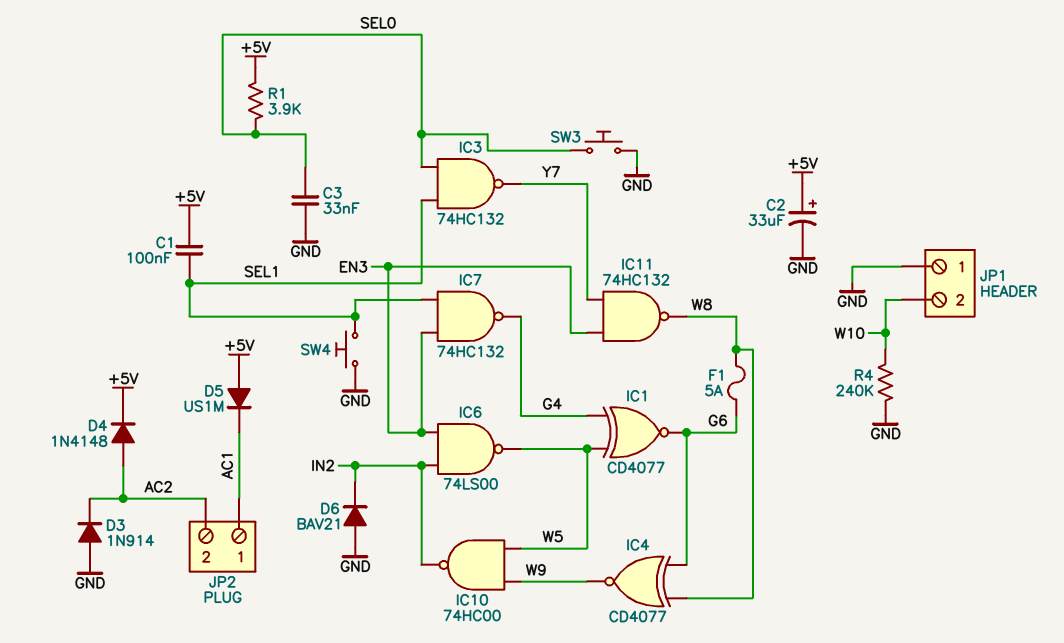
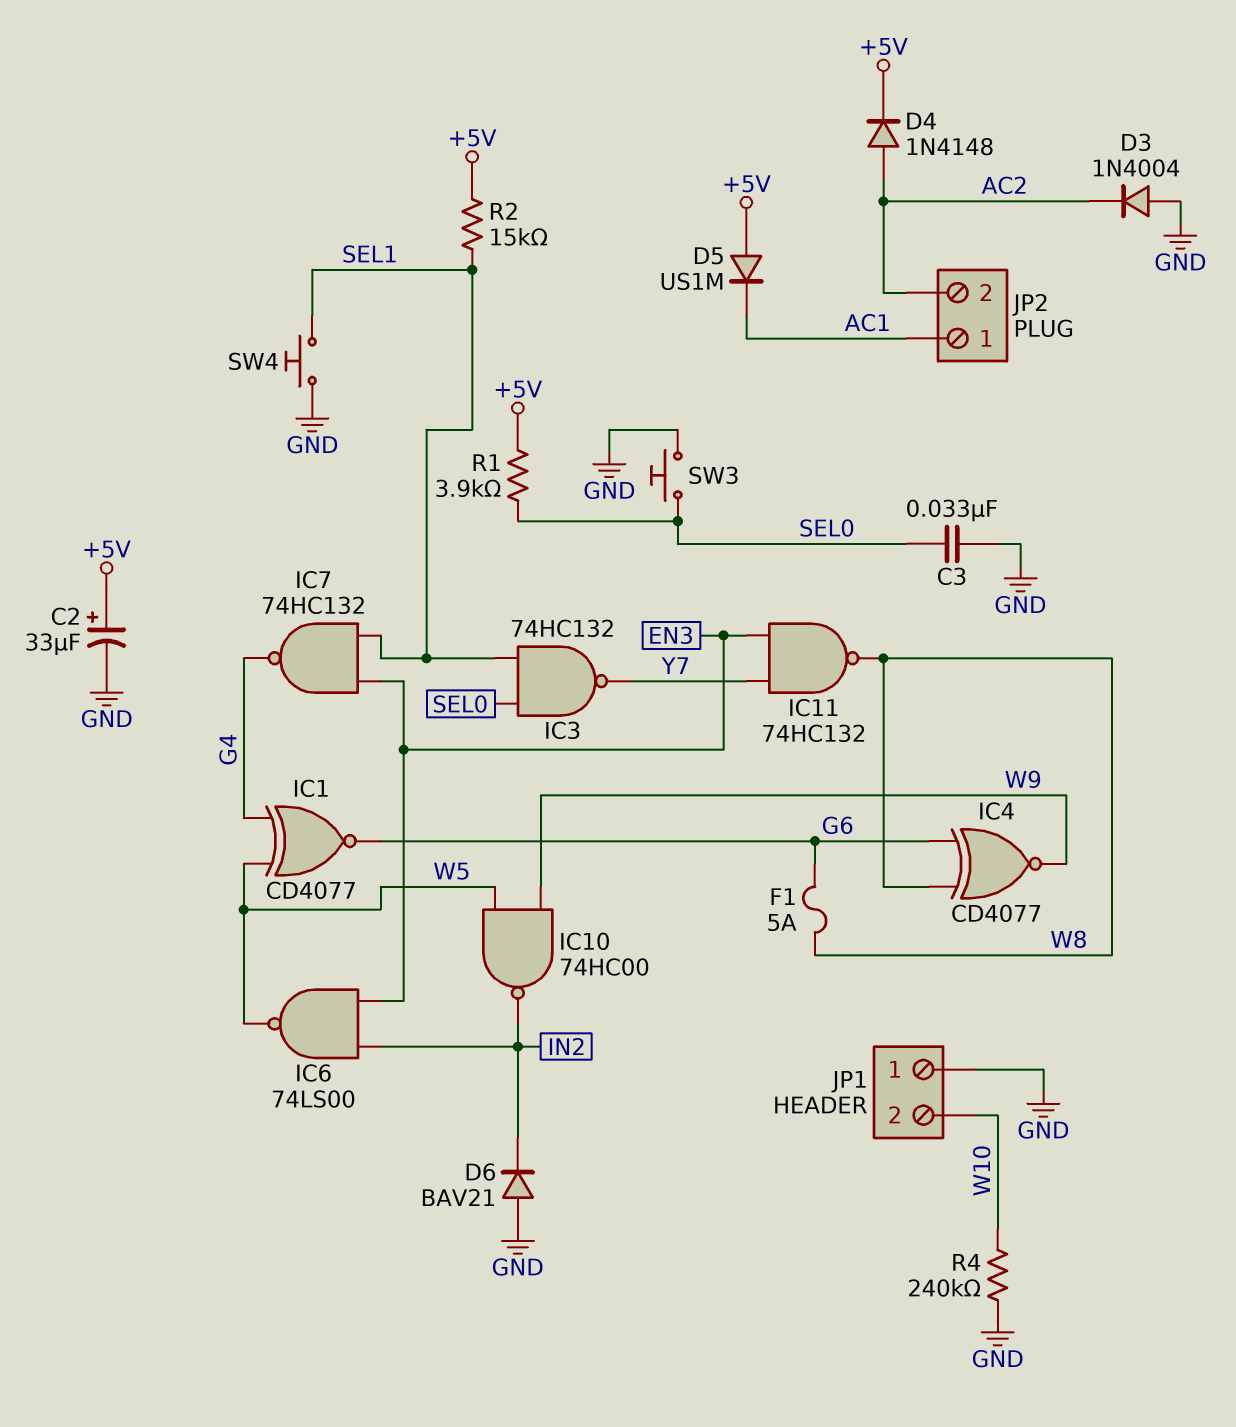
C1: 100nF (+5V, SEL1) -> none
D3: diode 1N914 (A GND, K AC2) -> diode 1N4004 (A GND, K AC2)
R2: none -> 15k (+5V, SEL1)

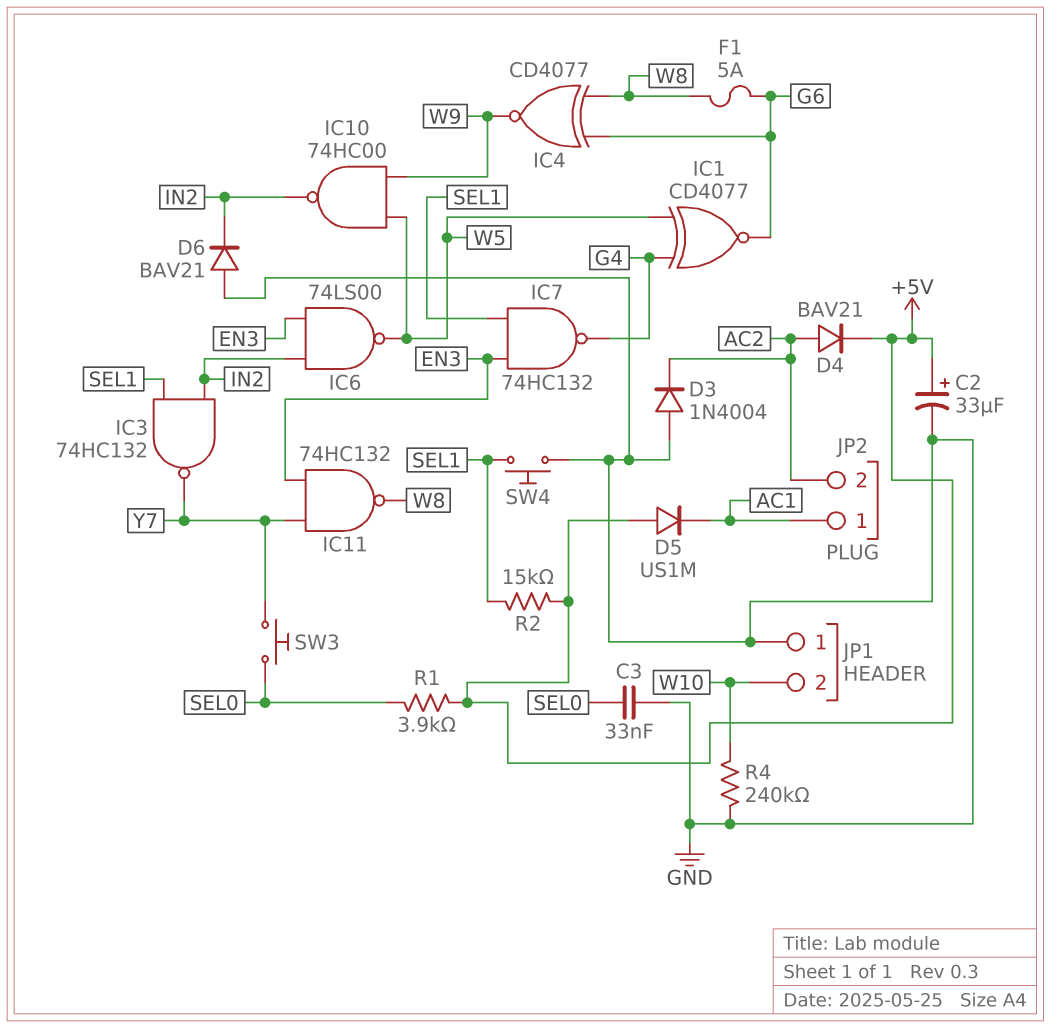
D4: diode 1N4148 (A AC2, K +5V) -> diode BAV21 (A AC2, K +5V)
IC3: NAND 74HC132 (in SEL0, in SEL1, out Y7) -> NAND 74HC132 (in IN2, in SEL1, out Y7)
SW3: button (GND, SEL0) -> button (SEL0, Y7)

